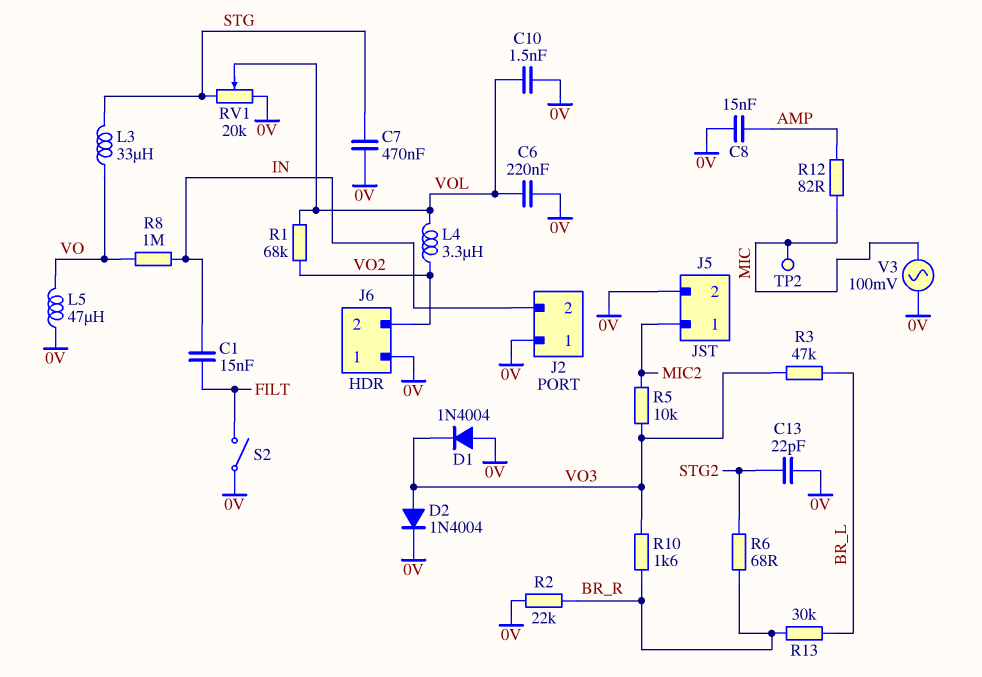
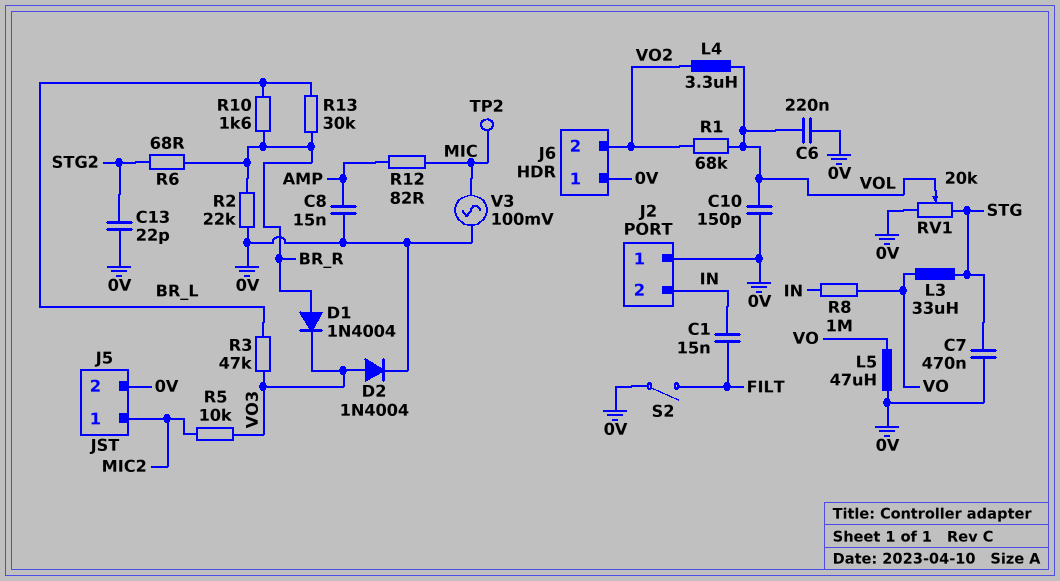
C10: 1.5nF (0V, VOL) -> 150pF (0V, VOL)
D1: diode 1N4004 (A 0V, K VO3) -> diode 1N4004 (A BR_R, K VO3)
R10: 1.6k (BR_R, VO3) -> 1.6k (BR_L, BR_R)

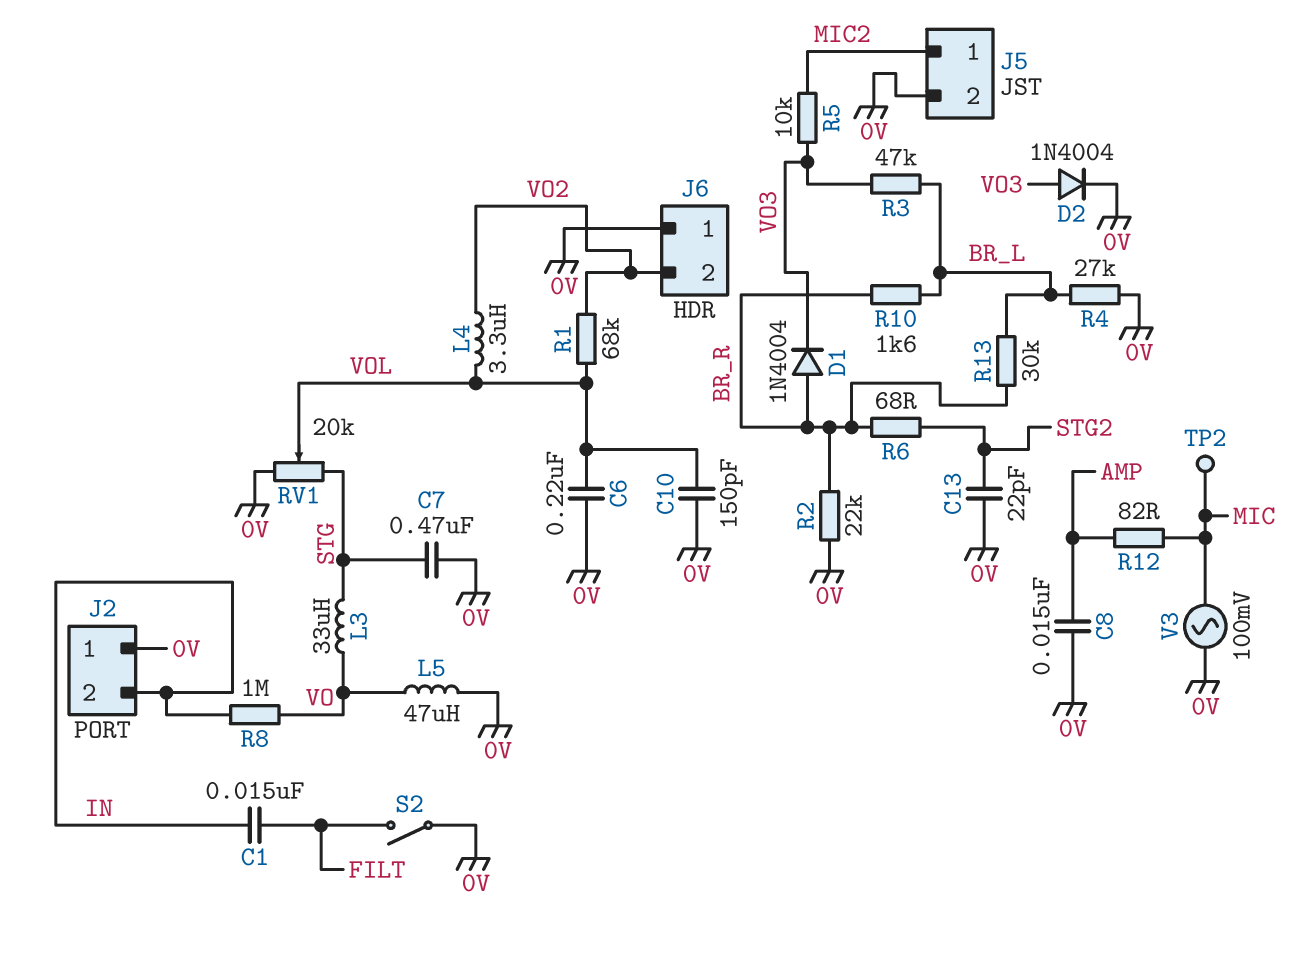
R4: none -> 27k (0V, BR_L)

